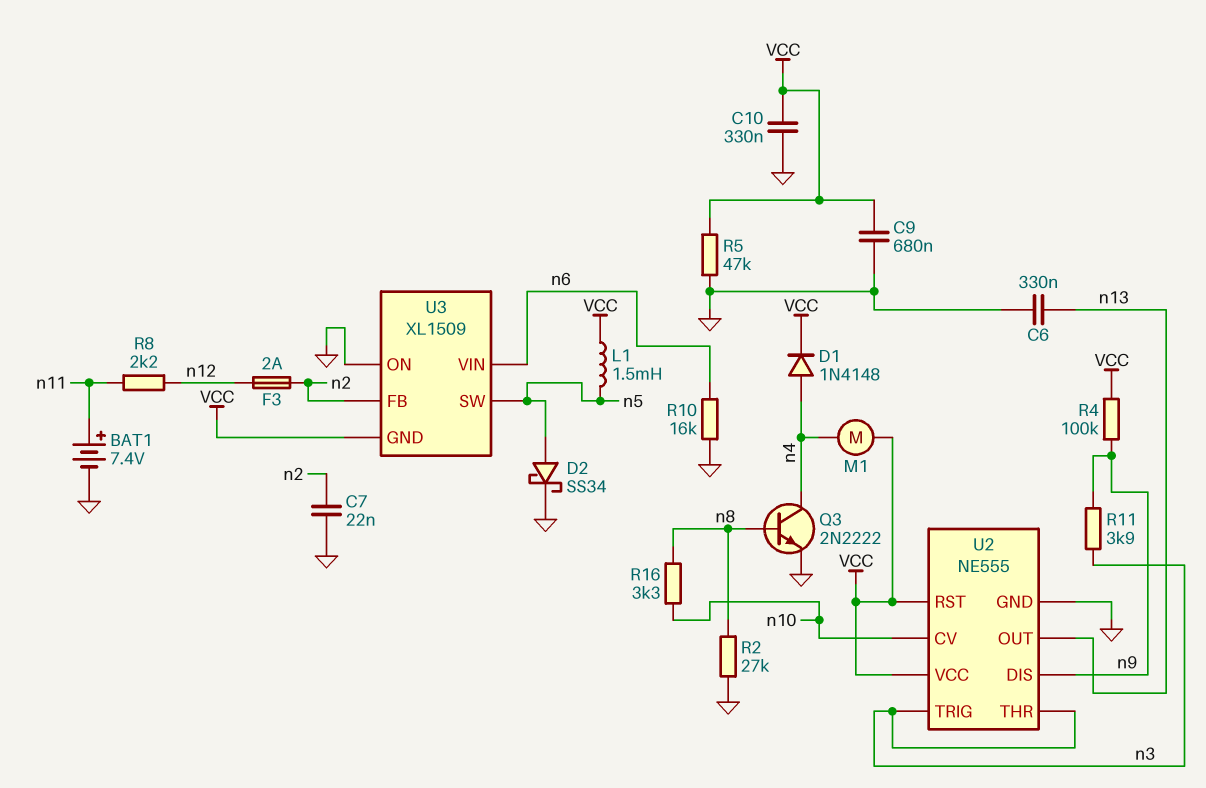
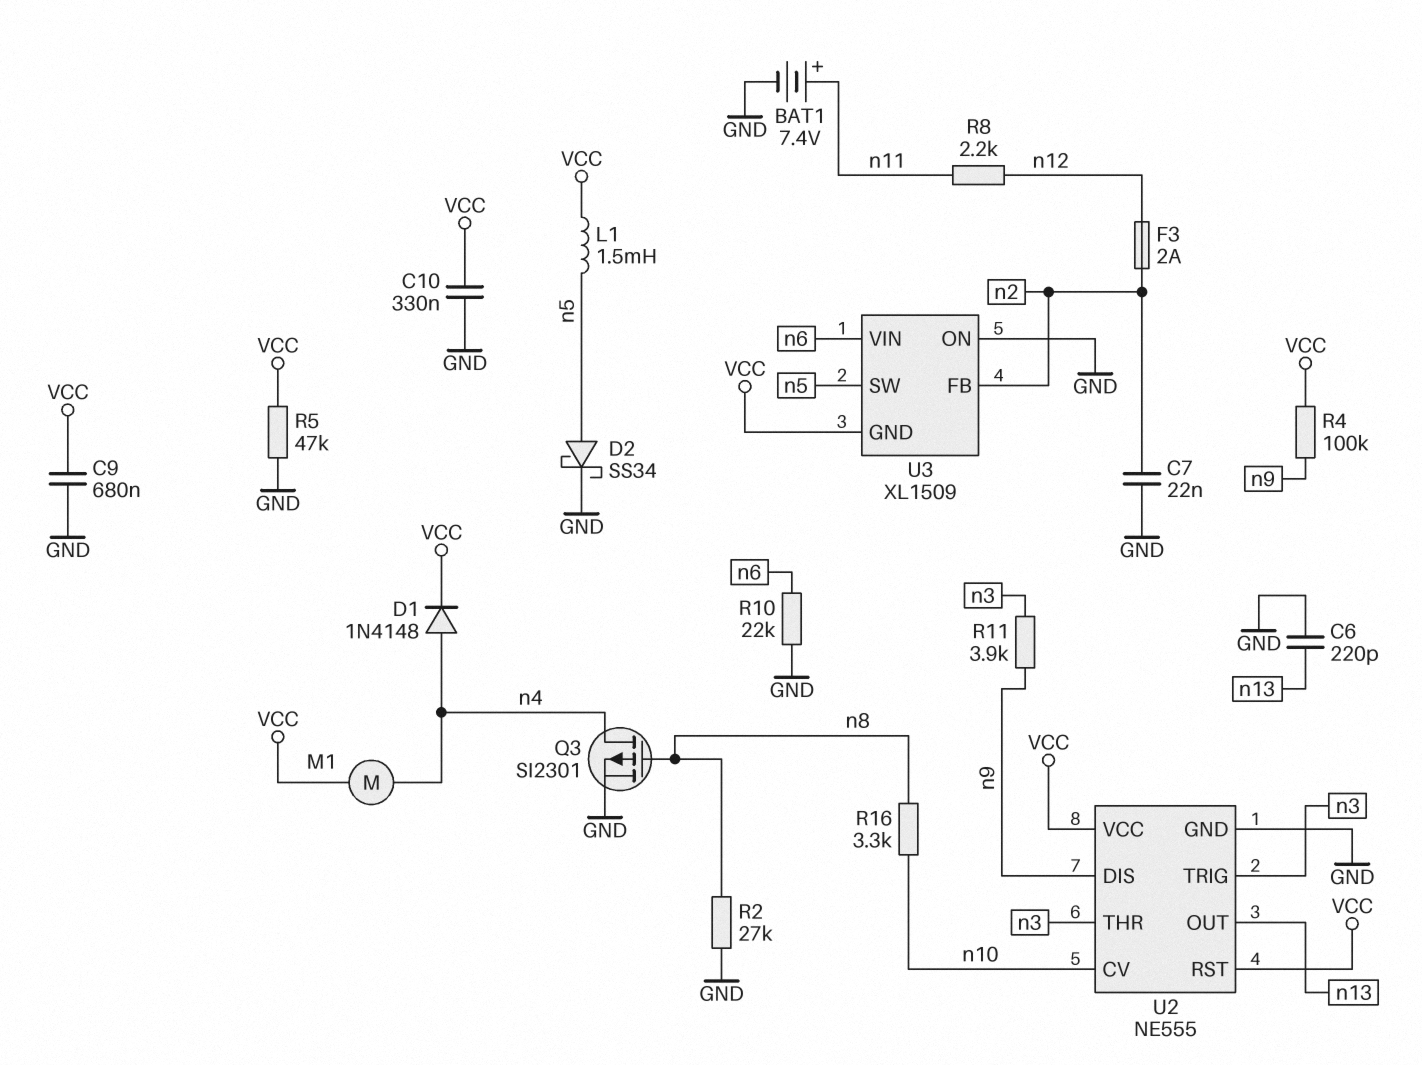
C6: 330nF (GND, n13) -> 220pF (GND, n13)
Q3: NPN 2N2222 (B n8, C n4, E GND) -> PMOS SI2301 (G n8, D n4, S GND)
R10: 16k (GND, n6) -> 22k (GND, n6)

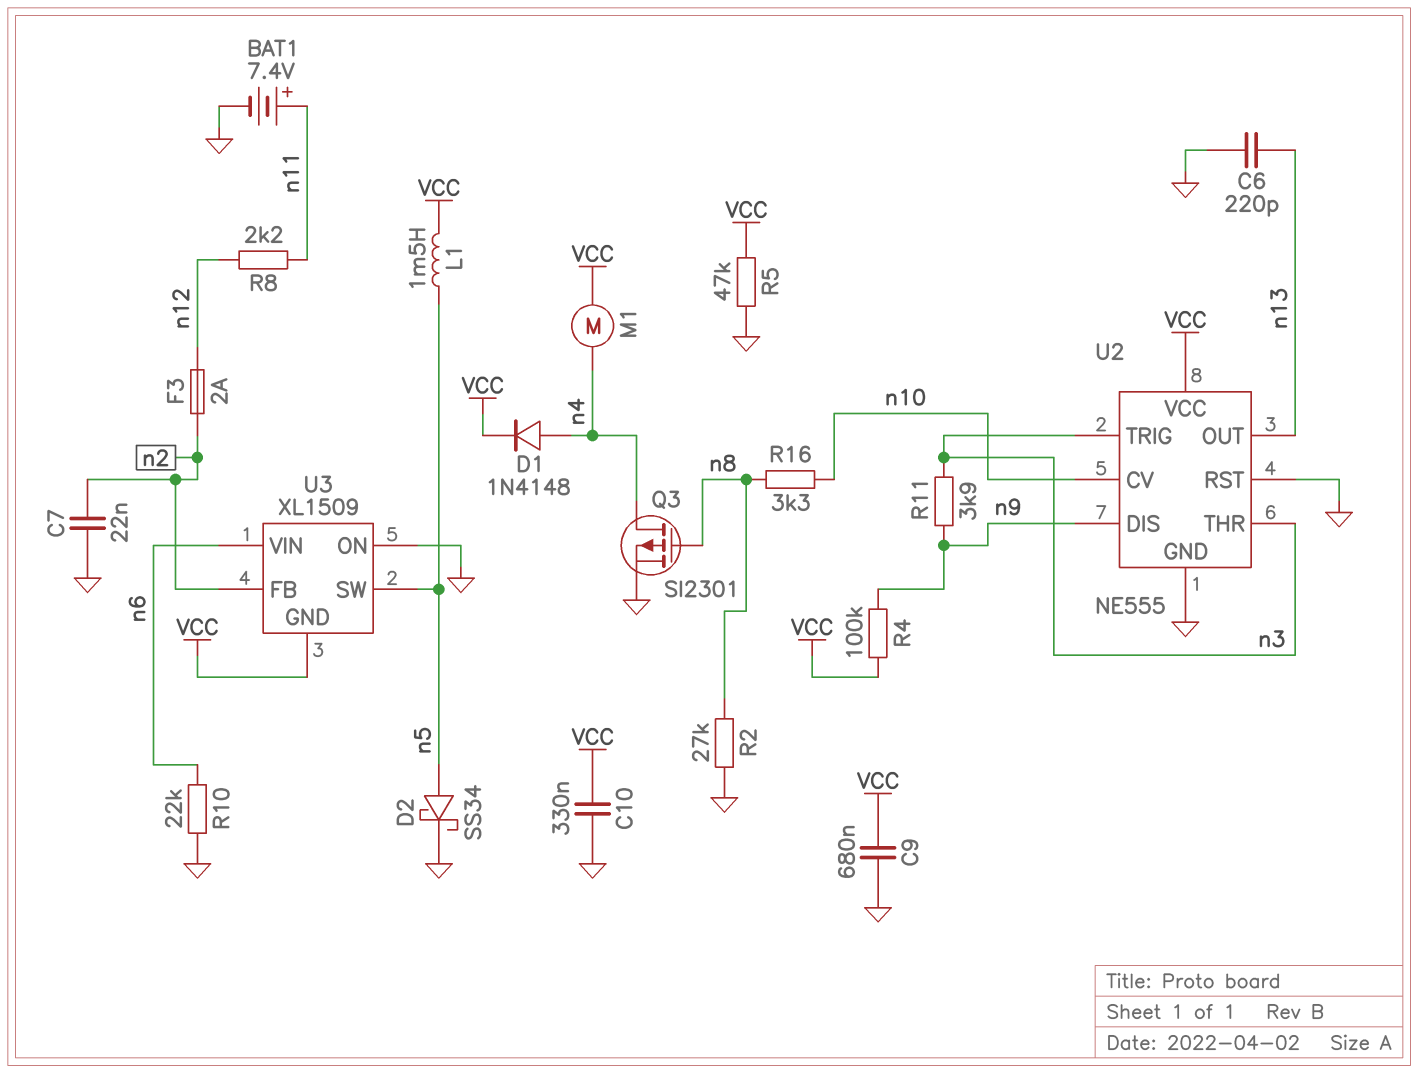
U2 pin RST: VCC -> GND

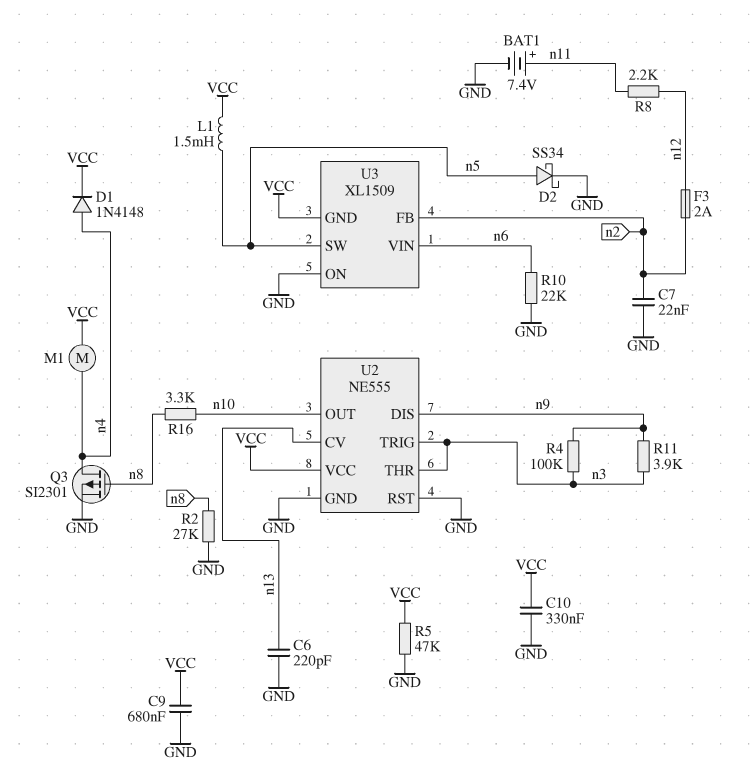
R4: 100k (VCC, n9) -> 100k (n3, n9)
U2 pin CV: n10 -> n13
U2 pin OUT: n13 -> n10

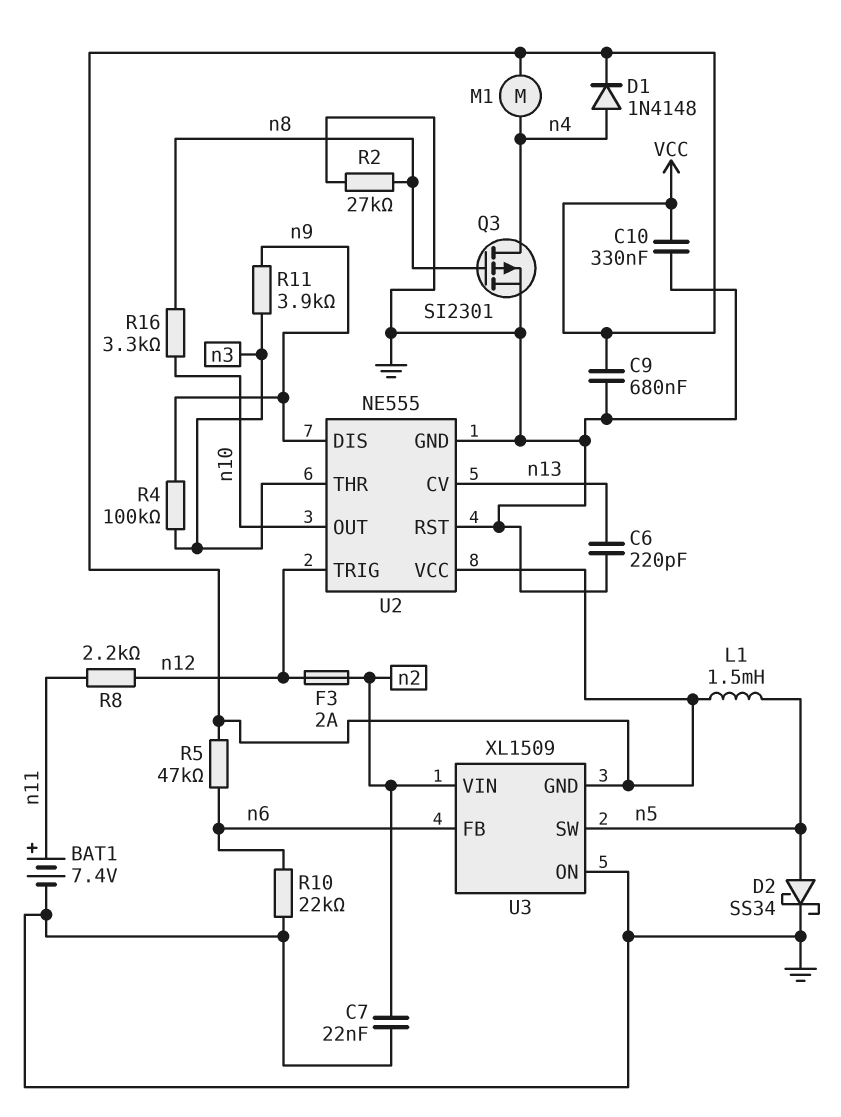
R5: 47k (GND, VCC) -> 47k (VCC, n6)
U2 pin TRIG: n3 -> n12
U3 pin FB: n2 -> n6
U3 pin VIN: n6 -> n2

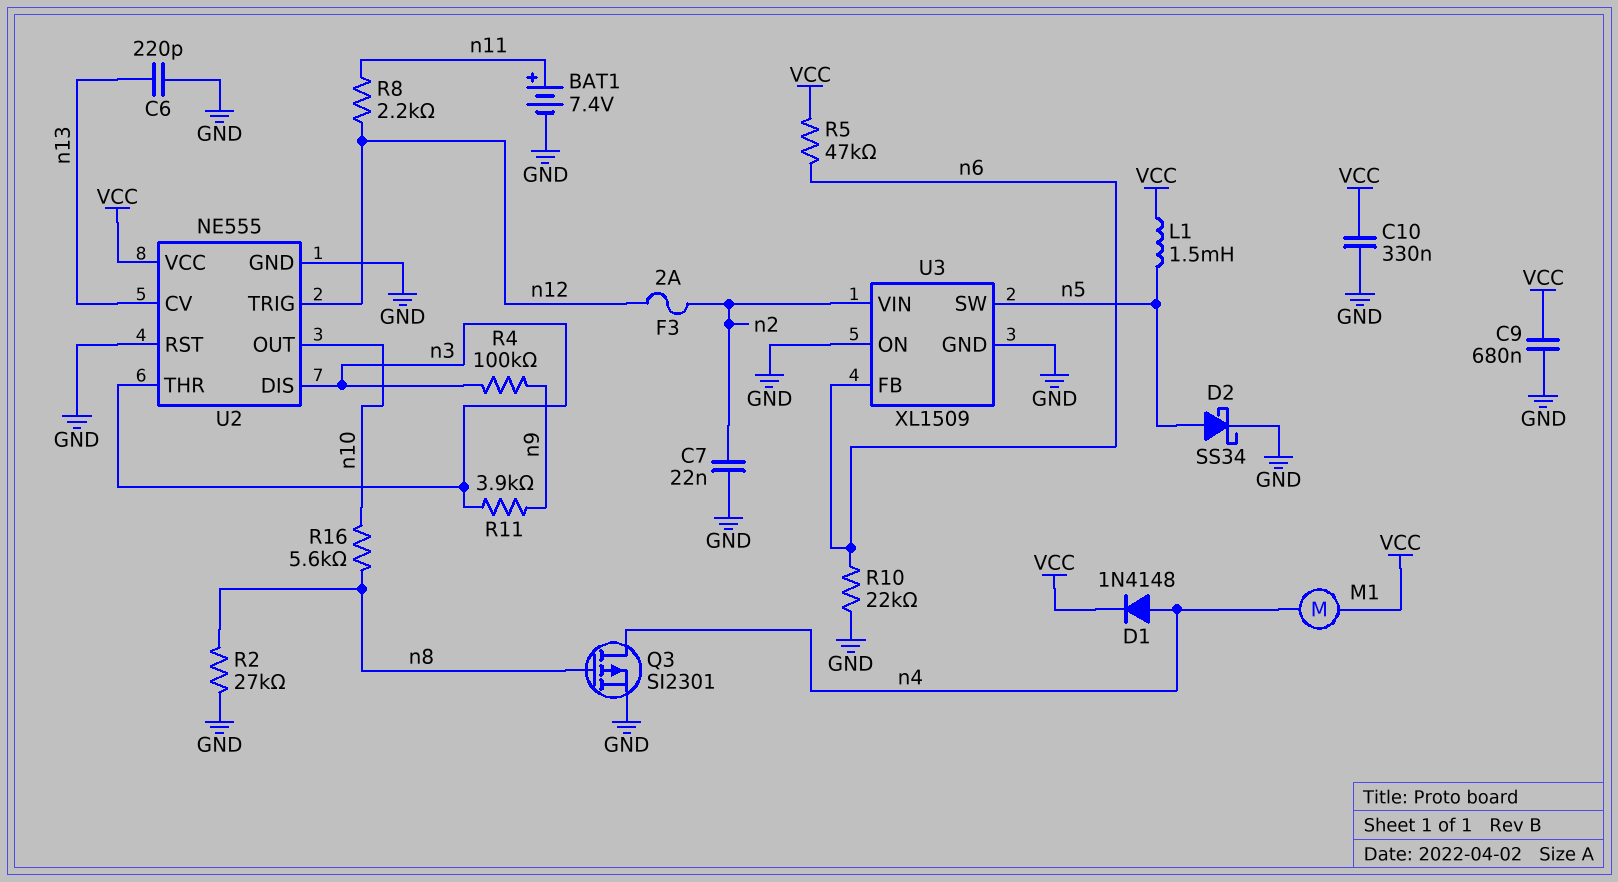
R16: 3.3k (n8, n10) -> 5.6k (n8, n10)
U2 pin DIS: n9 -> n3
U3 pin GND: VCC -> GND

